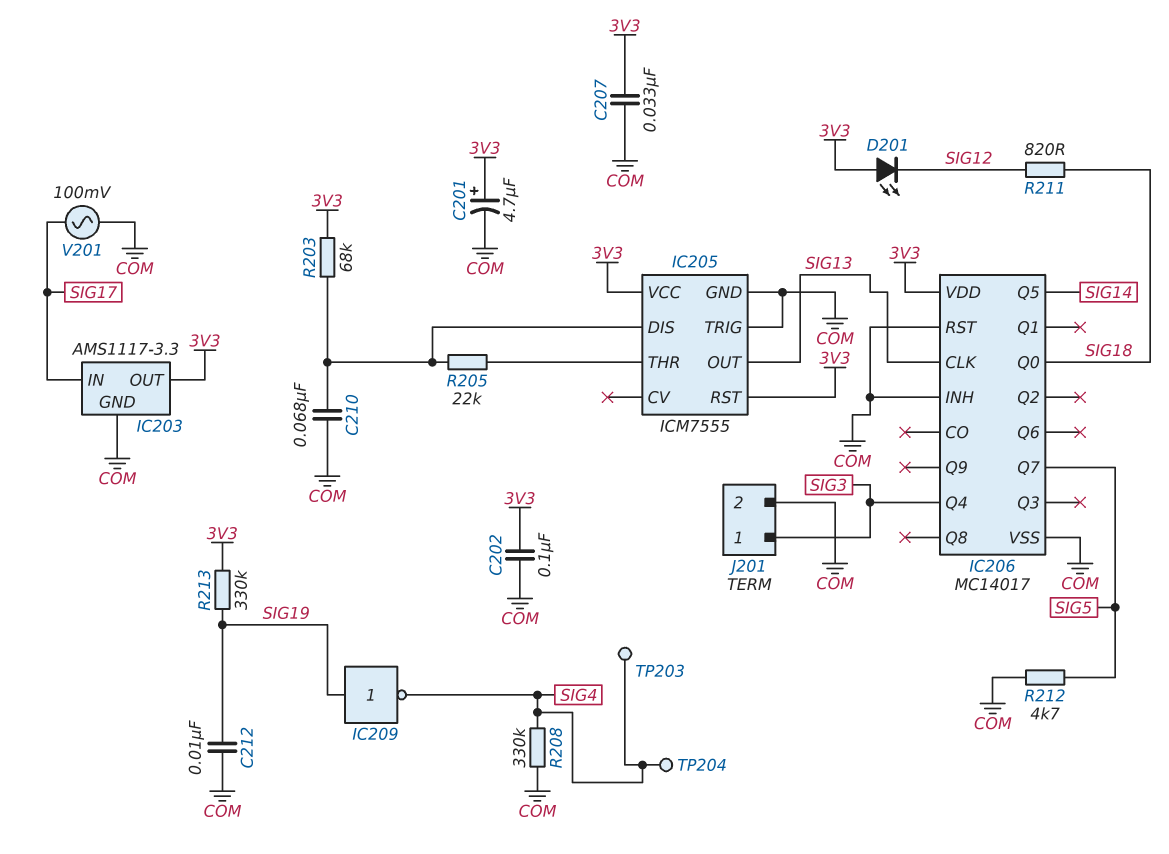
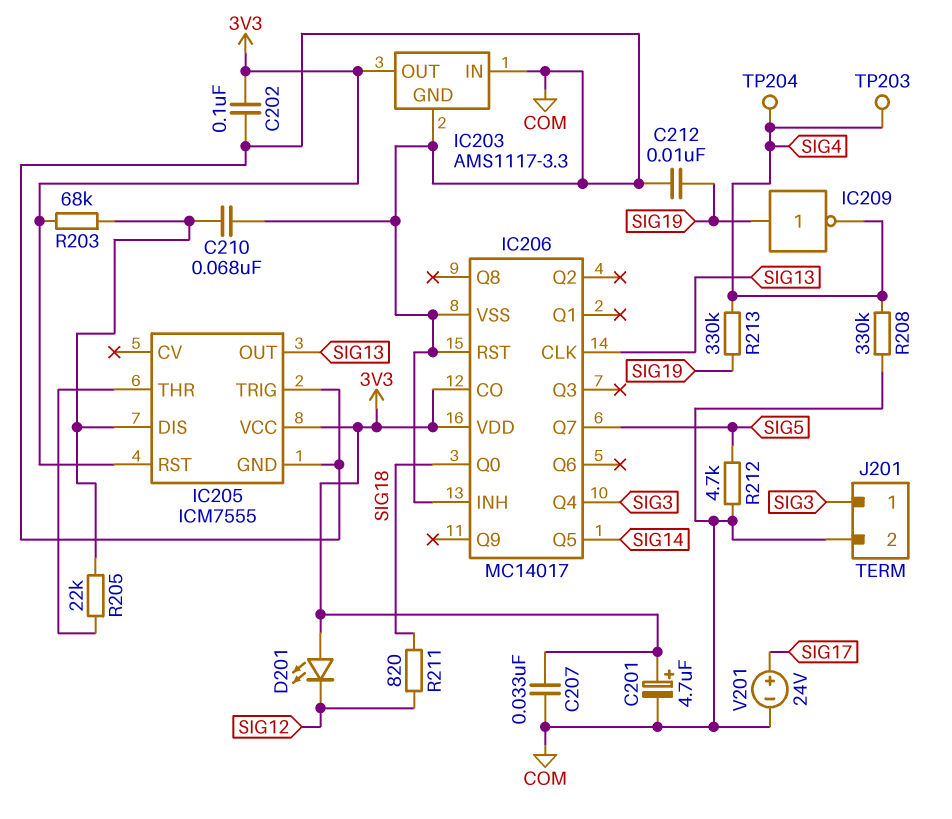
IC203 pin IN: SIG17 -> COM
IC206 pin CO: none -> 3V3
R213: 330k (3V3, SIG19) -> 330k (SIG4, SIG19)
V201: AC 100mV (COM, SIG17) -> 24V (plus SIG17, minus COM)

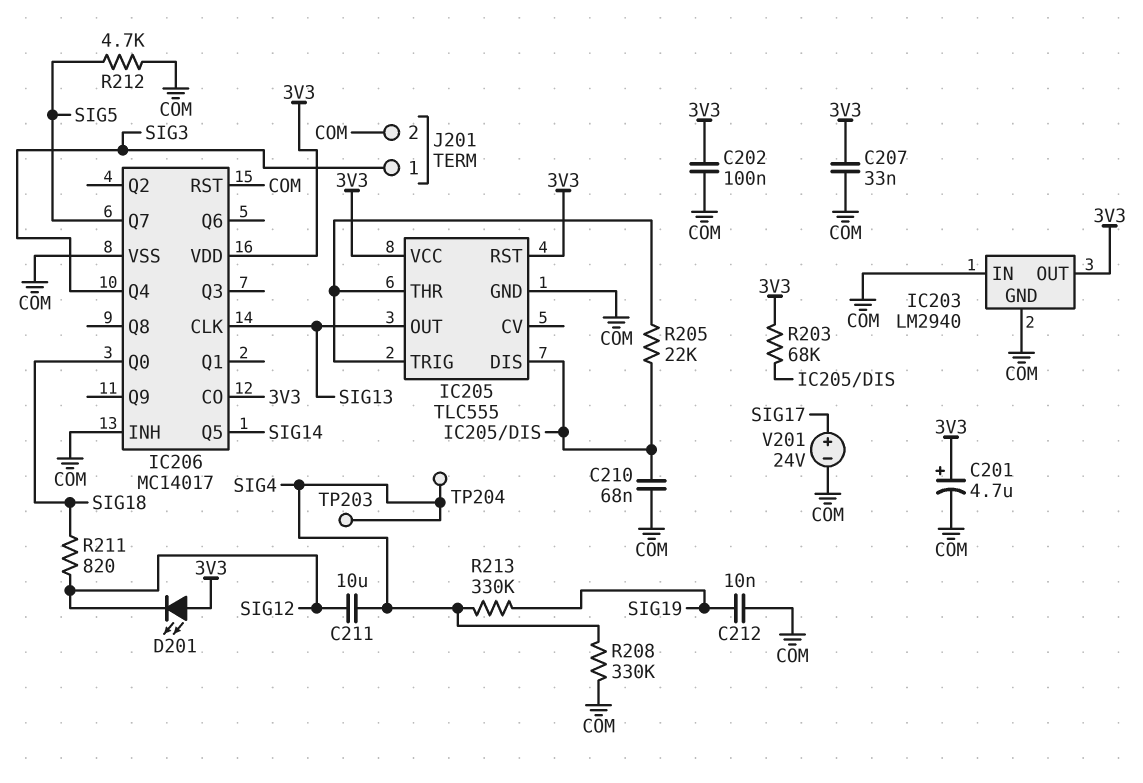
C211: none -> 10uF (SIG4, SIG12)
IC203: AMS1117-3.3 -> LM2940
IC205: ICM7555 -> TLC555
IC205 pin TRIG: COM -> IC205/THR
IC209: NOT (in SIG19, out SIG4) -> none

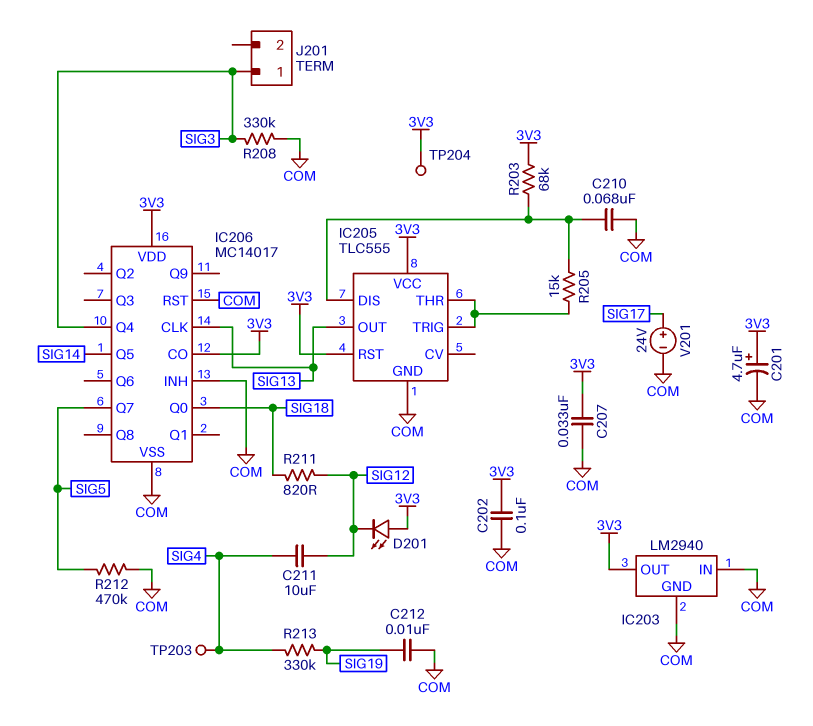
J201 pin 2: COM -> none
R205: 22k (IC205/DIS, IC205/THR) -> 15k (IC205/DIS, IC205/THR)
R208: 330k (COM, SIG4) -> 330k (COM, SIG3)
R212: 4.7k (COM, SIG5) -> 470k (COM, SIG5)
TP204: test point (SIG4) -> test point (3V3)

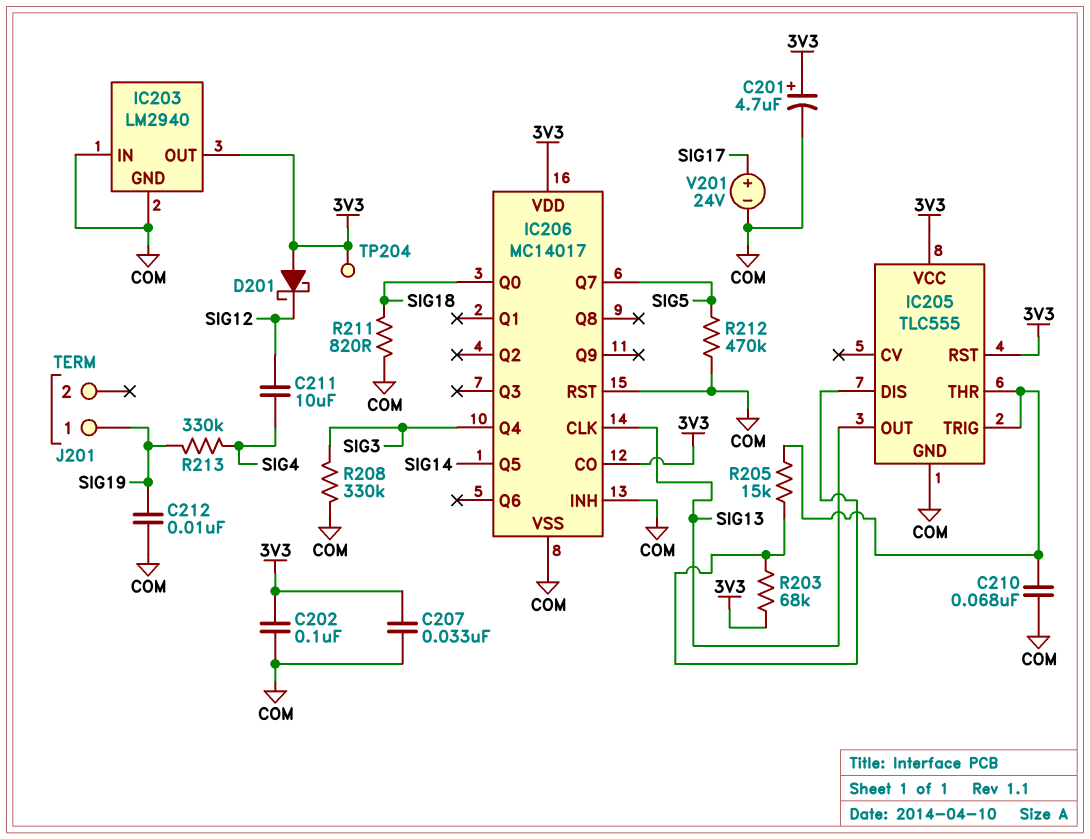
C210: 68nF (COM, IC205/DIS) -> 68nF (COM, IC205/THR)
D201: LED (A 3V3, K SIG12) -> schottky (A 3V3, K SIG12)
J201 pin 1: SIG3 -> SIG19
R211: 820 (SIG12, SIG18) -> 820 (COM, SIG18)
TP203: test point (SIG4) -> none

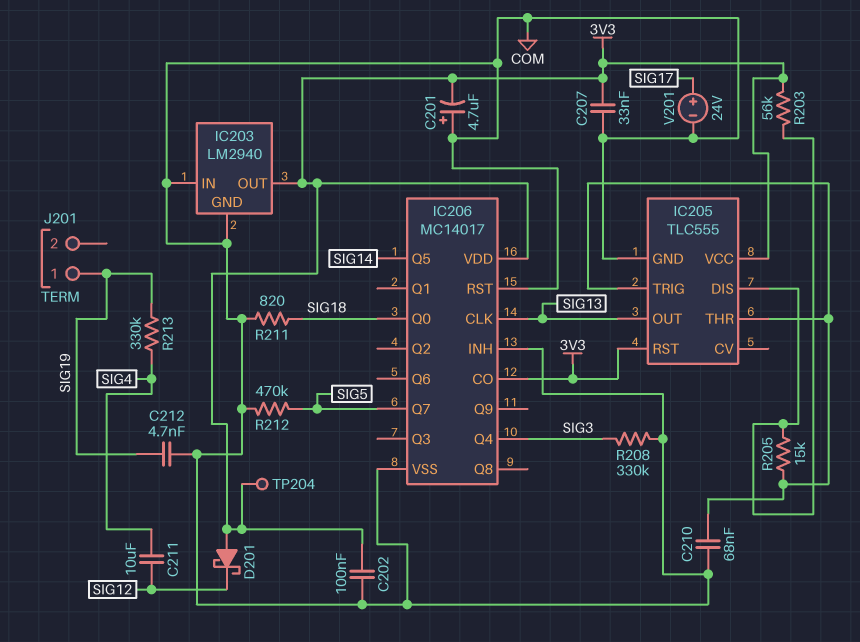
C201: 4.7uF (plus 3V3, minus COM) -> 4.7uF (plus COM, minus 3V3)
C212: 10nF (COM, SIG19) -> 4.7nF (COM, SIG19)
R203: 68k (3V3, IC205/DIS) -> 56k (3V3, IC205/DIS)

